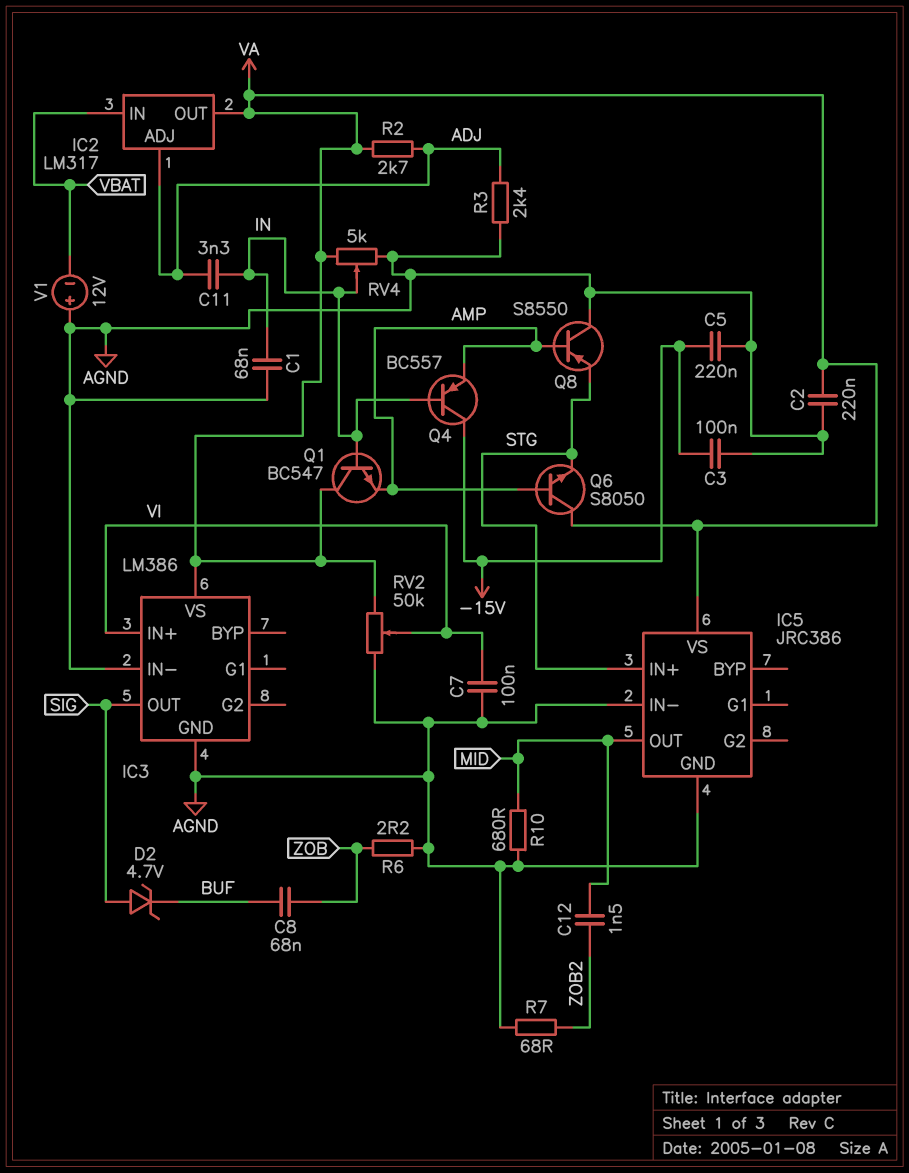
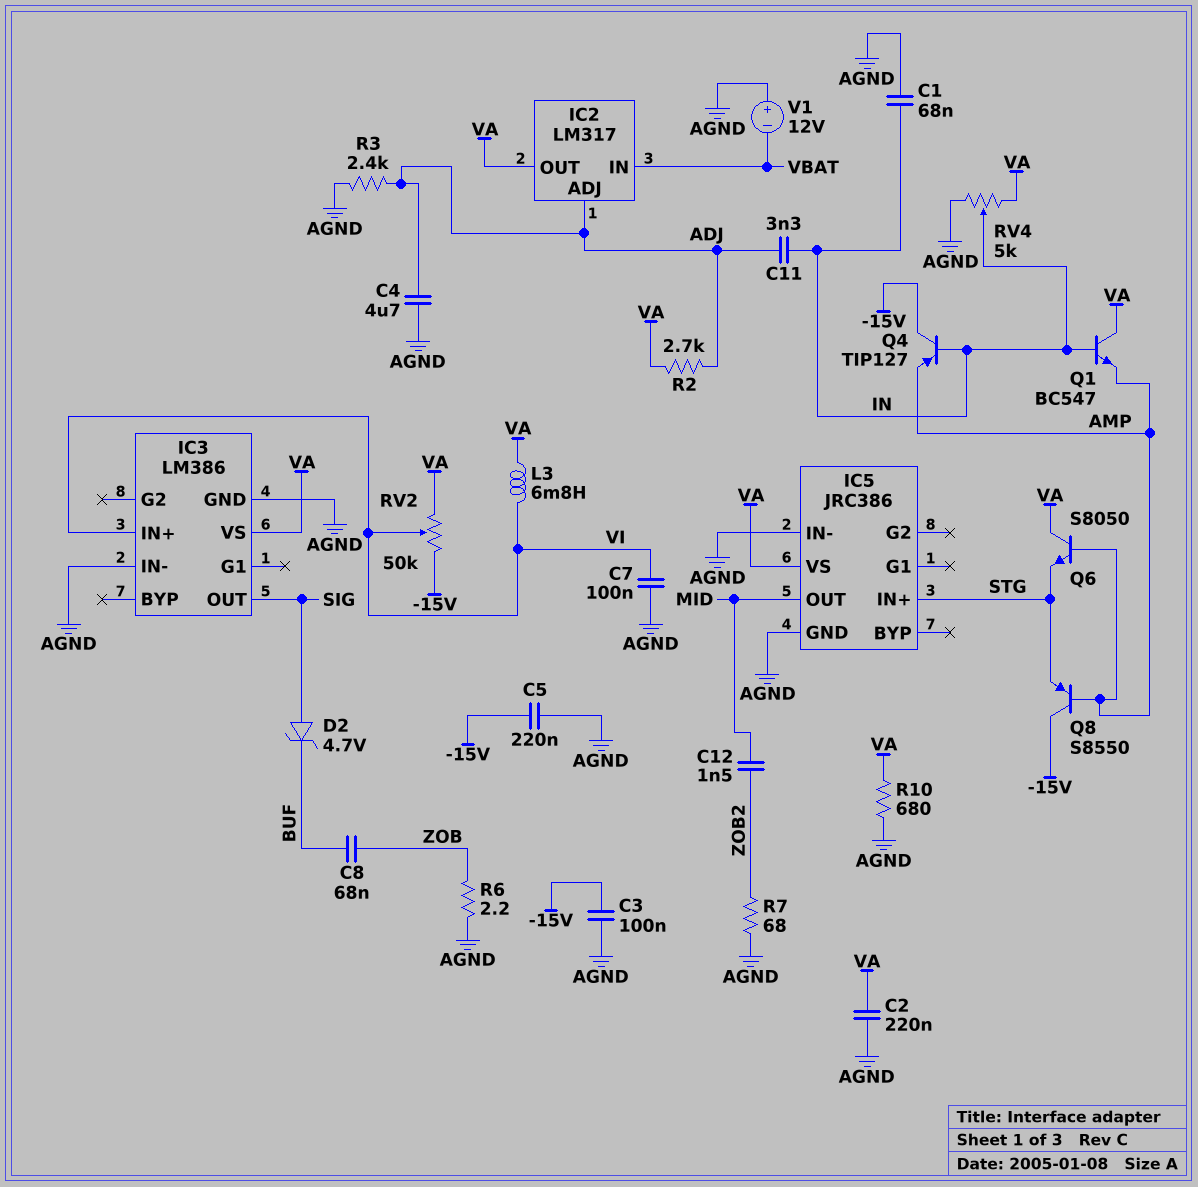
C4: none -> 4.7uF (ADJ, AGND)
L3: none -> 6.8mH (VA, VI)
Q4: PNP BC557 (B IN, C -15V, E AMP) -> PNP TIP127 (B IN, C -15V, E AMP)
Q8: PNP S8550 (B AMP, C AGND, E STG) -> PNP S8550 (B AMP, C -15V, E STG)
R10: 680 (AGND, MID) -> 680 (AGND, VA)
RV2: 50k (AGND, VA, wiper VI) -> 50k (-15V, VA, wiper VI)

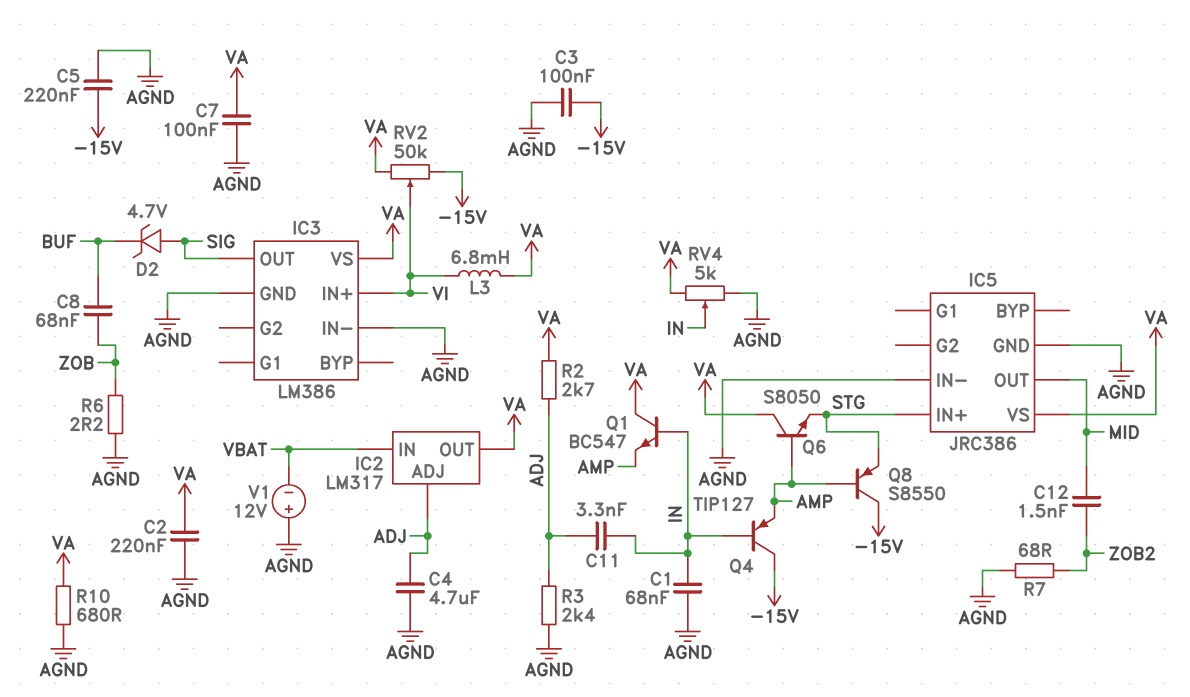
C7: 100nF (AGND, VI) -> 100nF (AGND, VA)

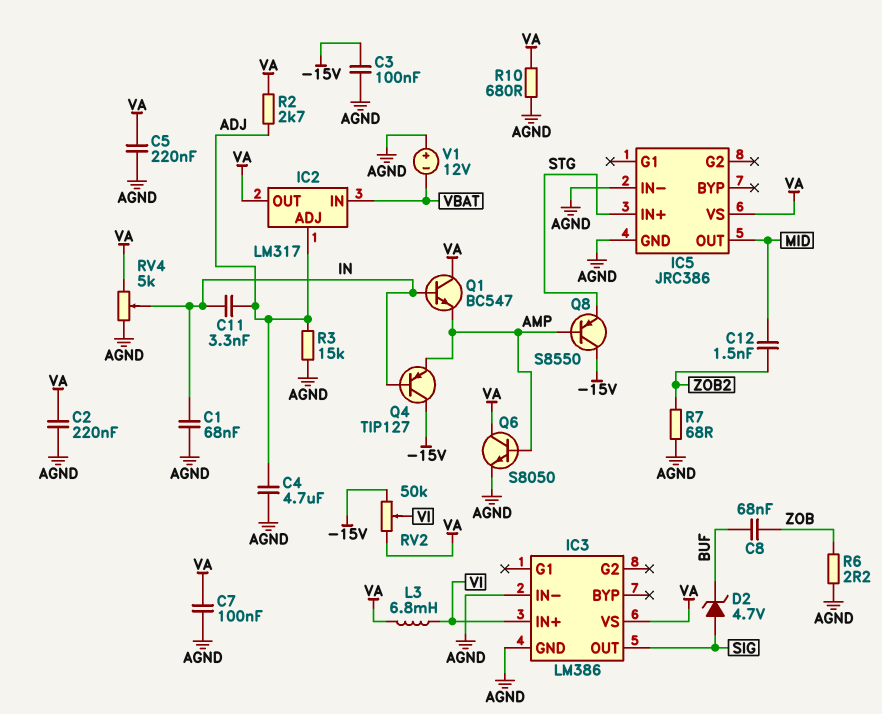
C5: 220nF (-15V, AGND) -> 220nF (AGND, VA)
Q6: NPN S8050 (B AMP, C VA, E STG) -> NPN S8050 (B AMP, C VA, E AGND)
R3: 2.4k (ADJ, AGND) -> 15k (ADJ, AGND)

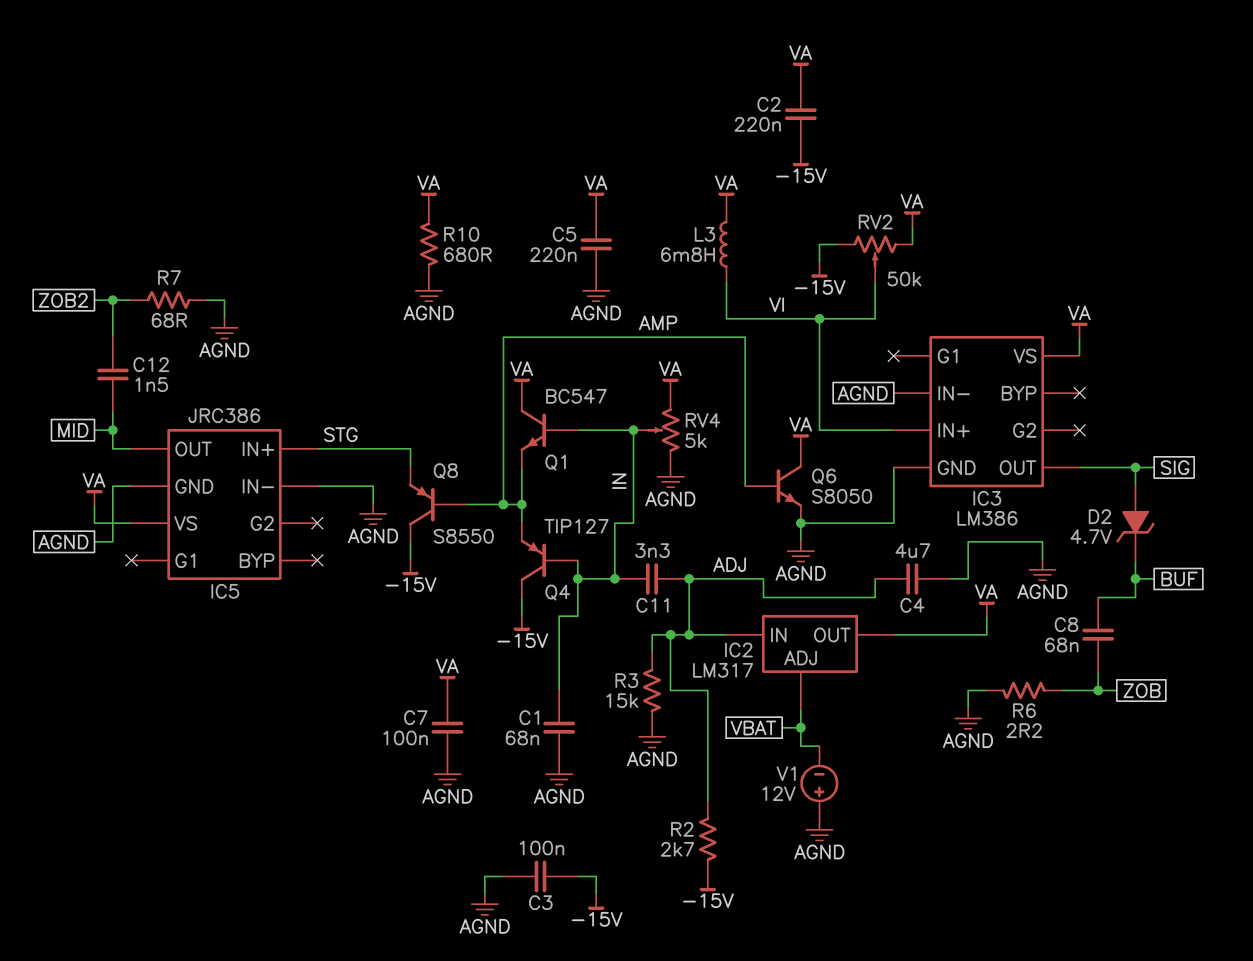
C2: 220nF (AGND, VA) -> 220nF (-15V, VA)
IC2 pin ADJ: ADJ -> VBAT
IC2 pin IN: VBAT -> ADJ
R2: 2.7k (ADJ, VA) -> 2.7k (-15V, ADJ)

